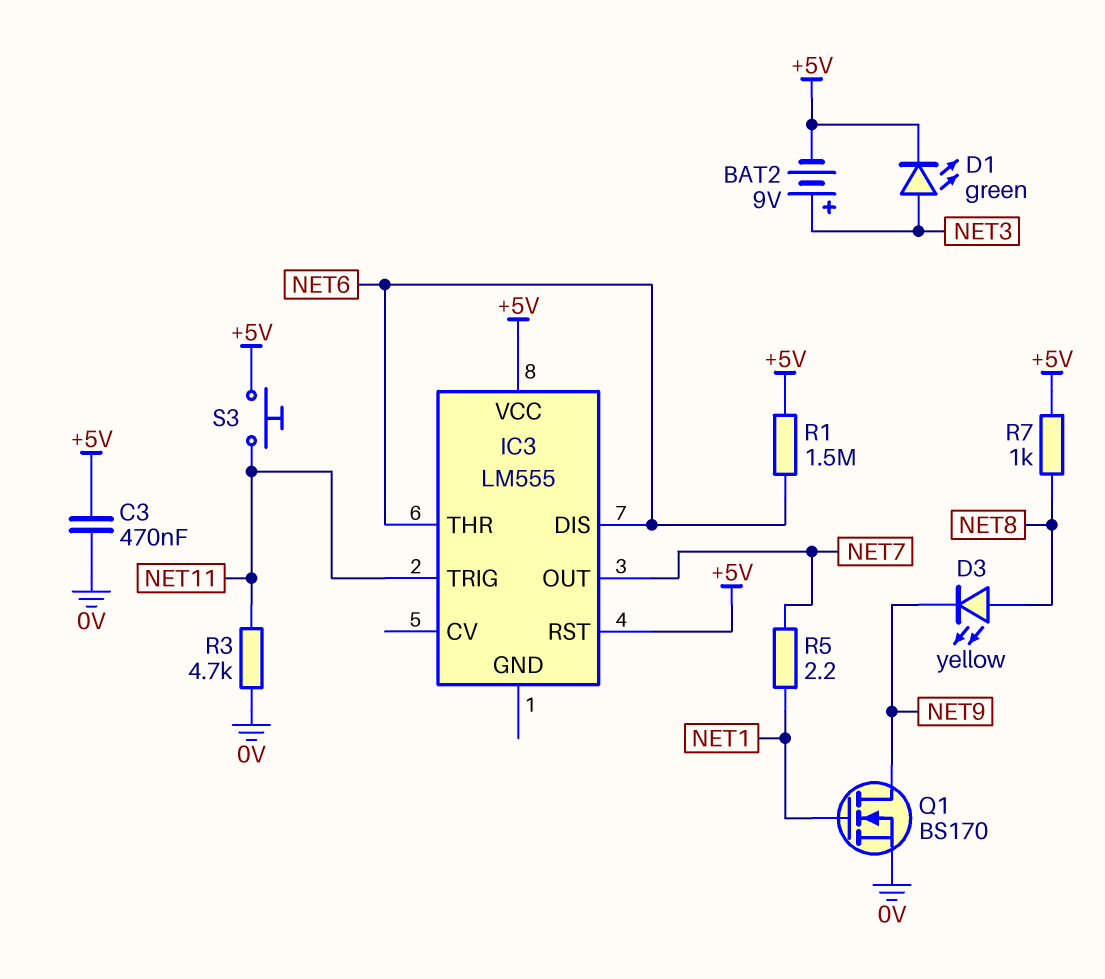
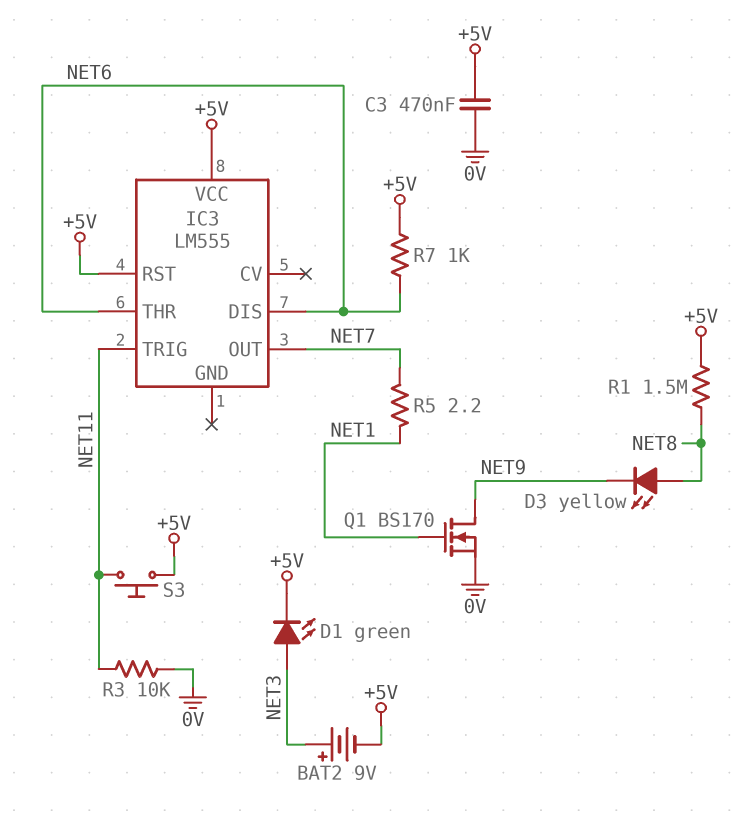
R1: 1.5M (+5V, NET6) -> 1.5M (+5V, NET8)
R3: 4.7k (0V, NET11) -> 10k (0V, NET11)
R7: 1k (+5V, NET8) -> 1k (+5V, NET6)

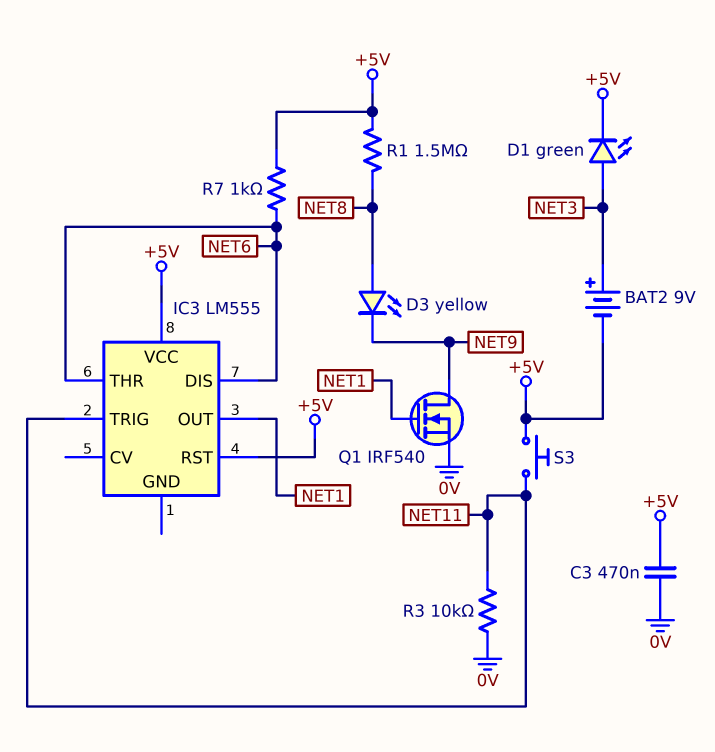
IC3 pin OUT: NET7 -> NET1
Q1: NMOS BS170 (G NET1, D NET9, S 0V) -> NMOS IRF540 (G NET1, D NET9, S 0V)
R5: 2.2 (NET1, NET7) -> none

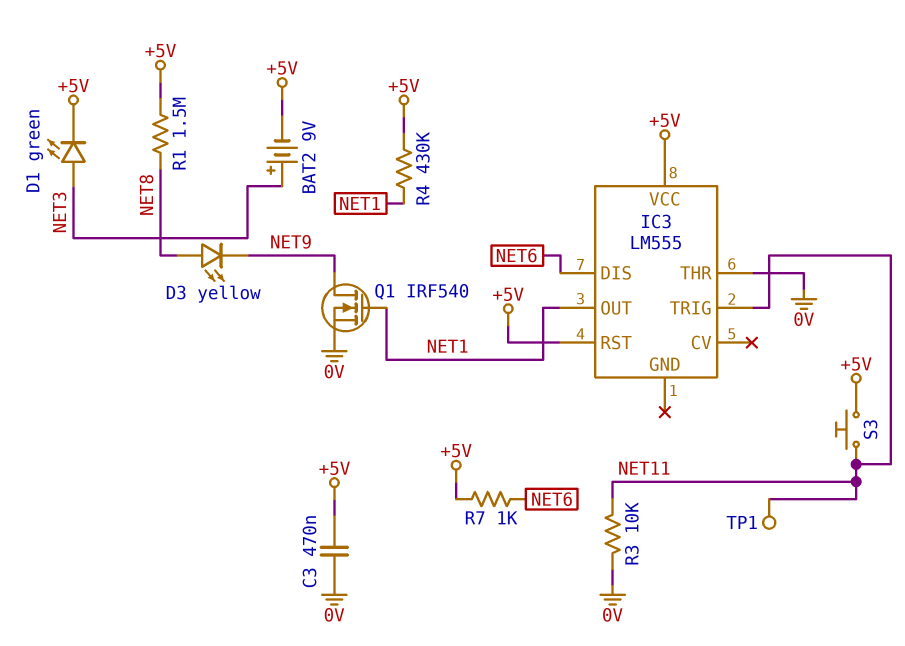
IC3 pin THR: NET6 -> 0V
R4: none -> 430k (+5V, NET1)
TP1: none -> test point (NET11)

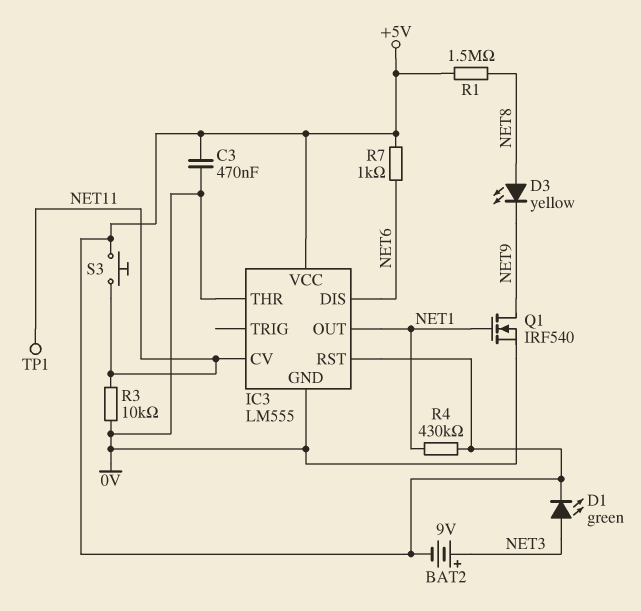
IC3 pin CV: none -> NET11
IC3 pin GND: none -> 0V
IC3 pin TRIG: NET11 -> none

